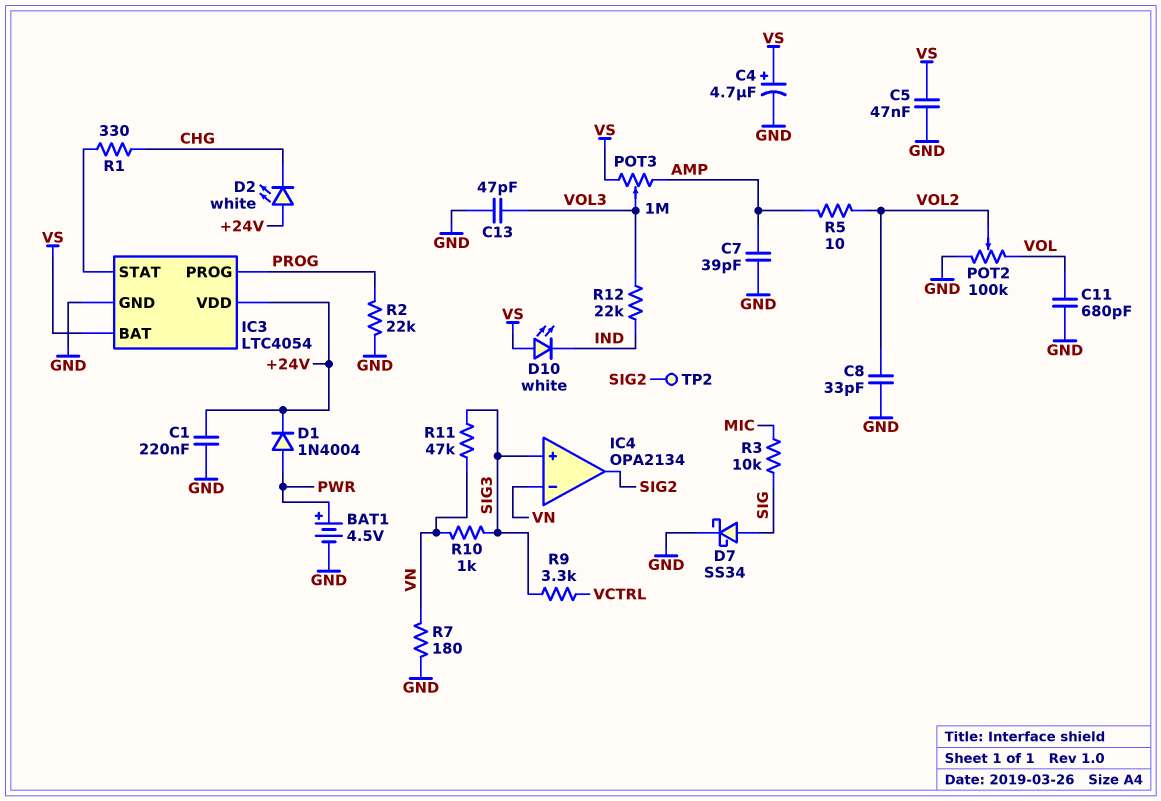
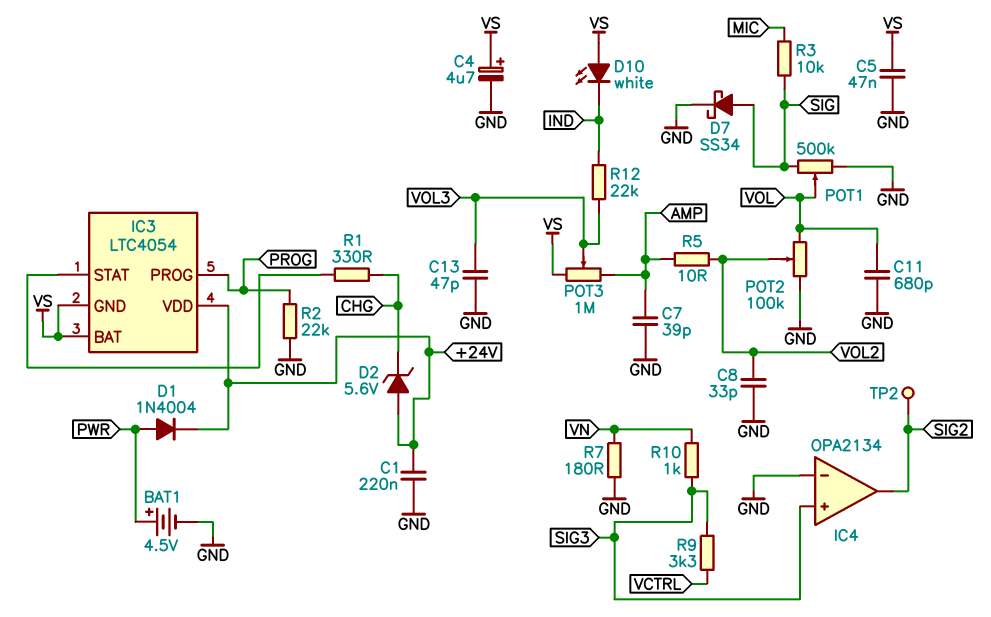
D2: LED white (A +24V, K CHG) -> zener 5.6V (A +24V, K CHG)
IC3 pin GND: GND -> VS
IC4 pin in-: VN -> GND
POT1: none -> 500k (GND, SIG, wiper VOL)
R11: 47k (SIG3, VN) -> none

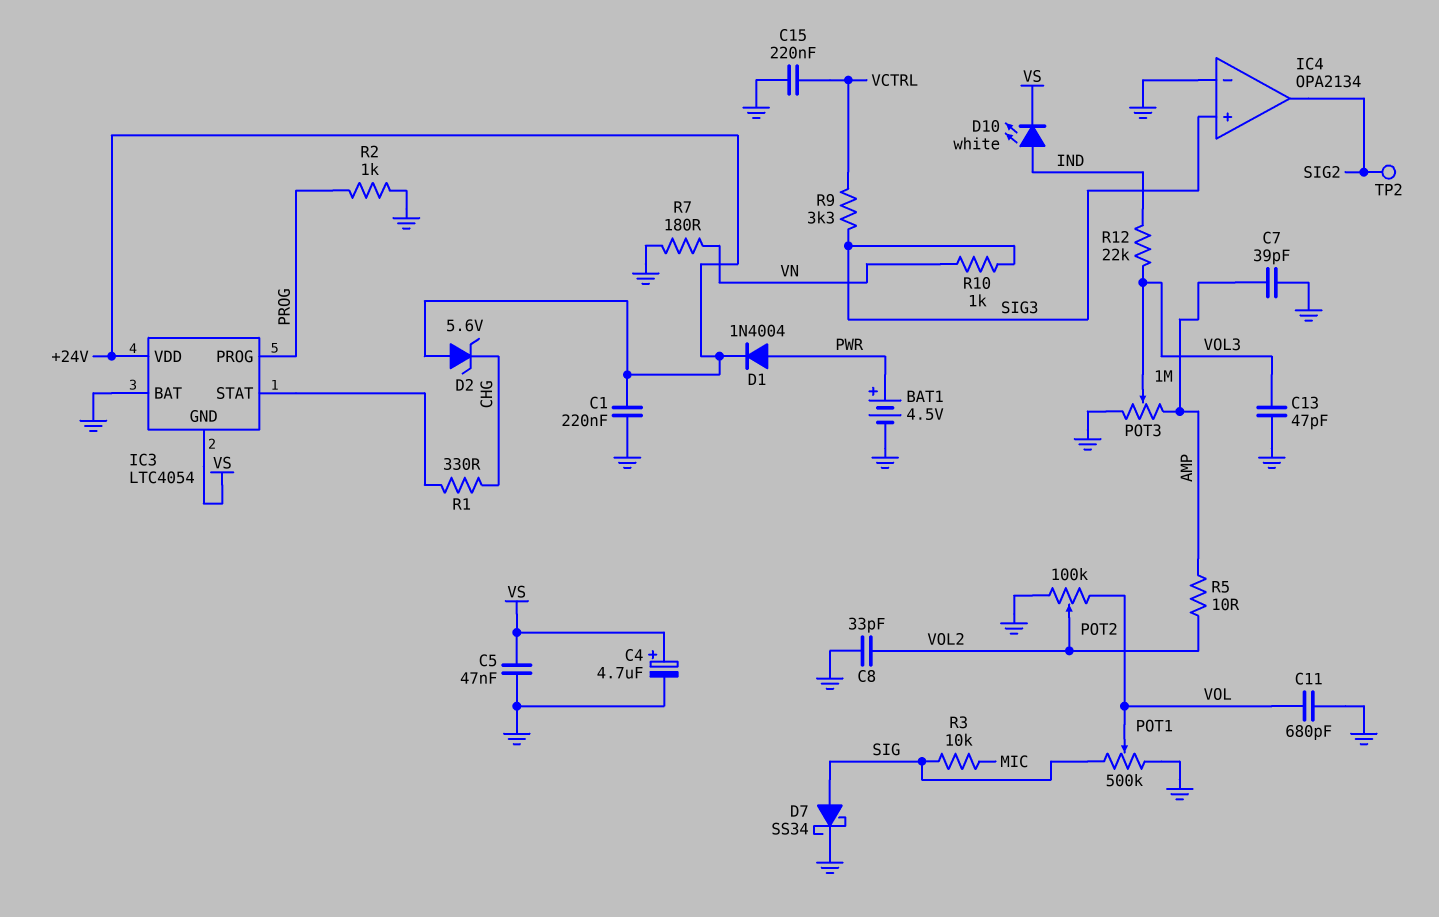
C15: none -> 220nF (GND, VCTRL)
D10: LED white (A VS, K IND) -> LED white (A IND, K VS)
IC3 pin BAT: VS -> GND
POT3: 1M (AMP, VS, wiper VOL3) -> 1M (AMP, GND, wiper VOL3)
R2: 22k (GND, PROG) -> 1k (GND, PROG)

